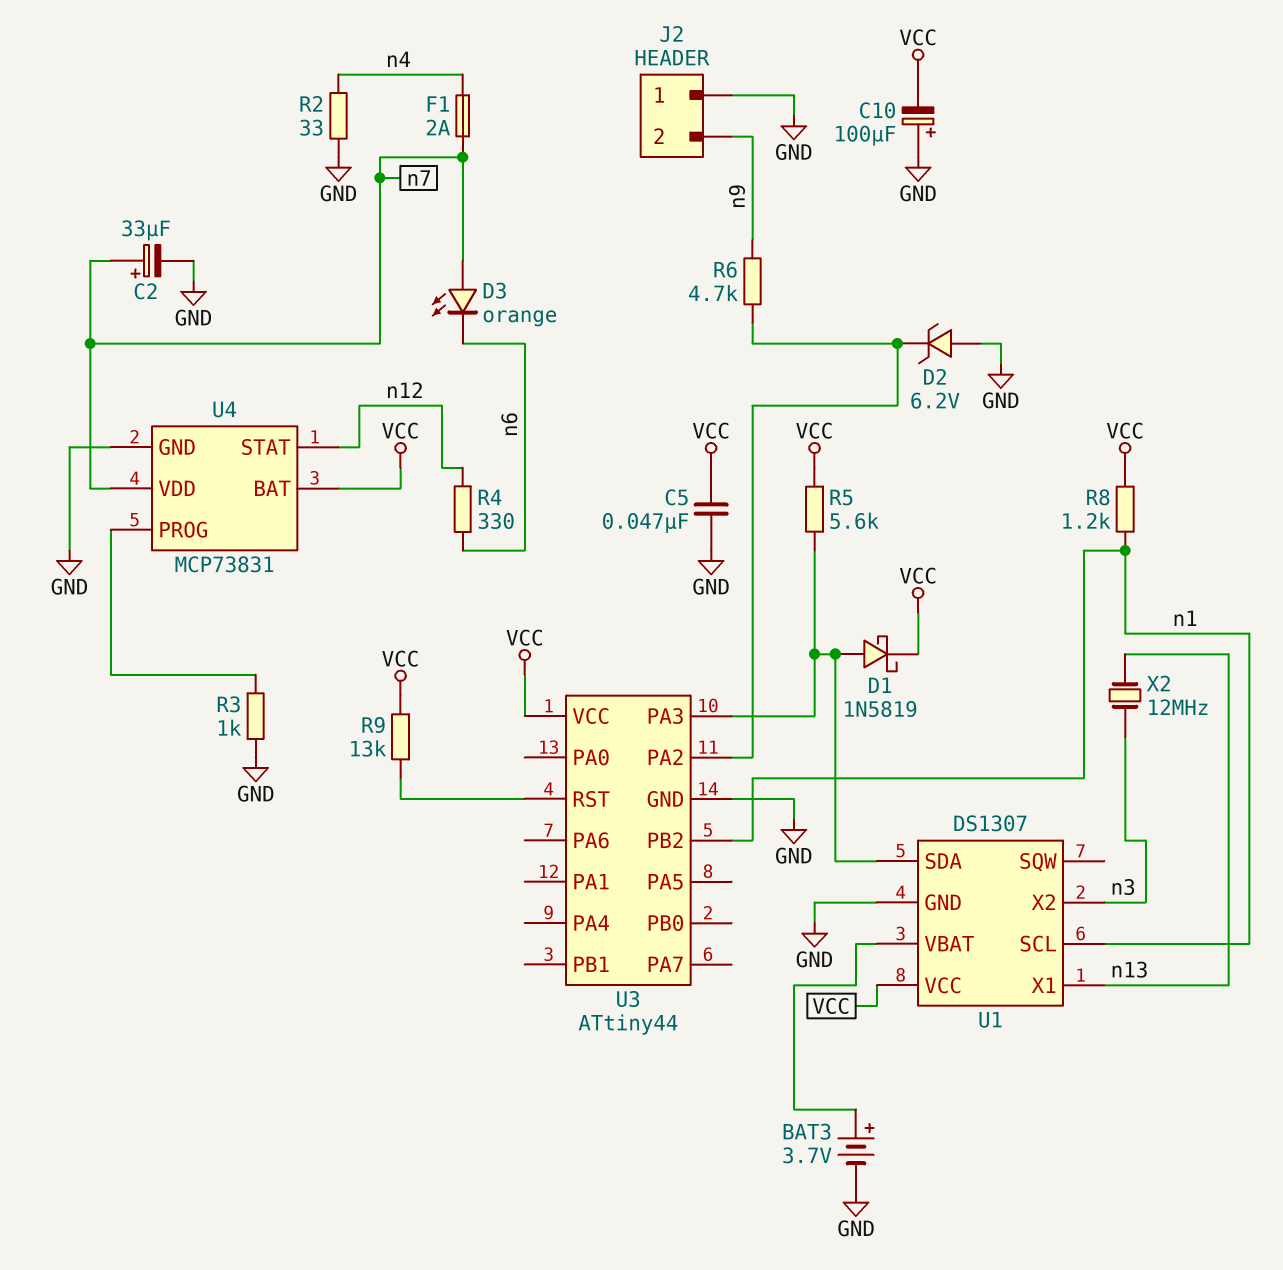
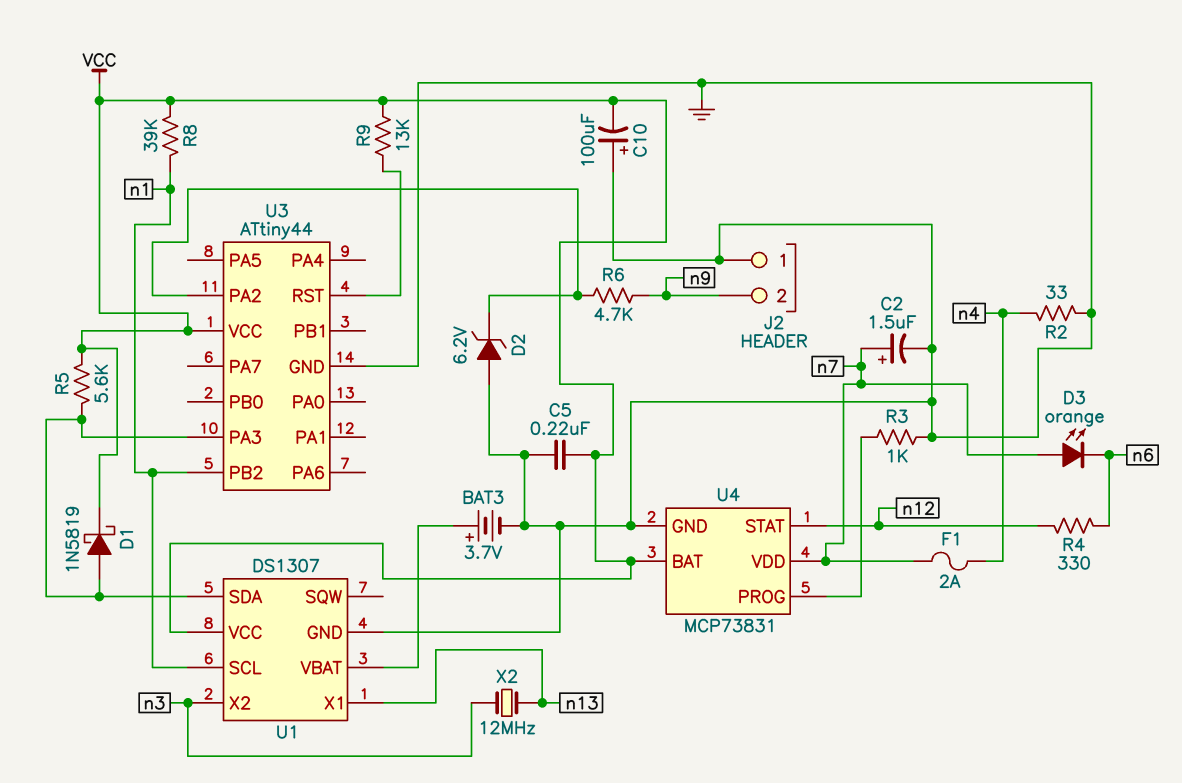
C2: 33uF (plus n7, minus GND) -> 1.5uF (plus n7, minus GND)
C5: 47nF (GND, VCC) -> 220nF (GND, VCC)
R8: 1.2k (VCC, n1) -> 39k (VCC, n1)

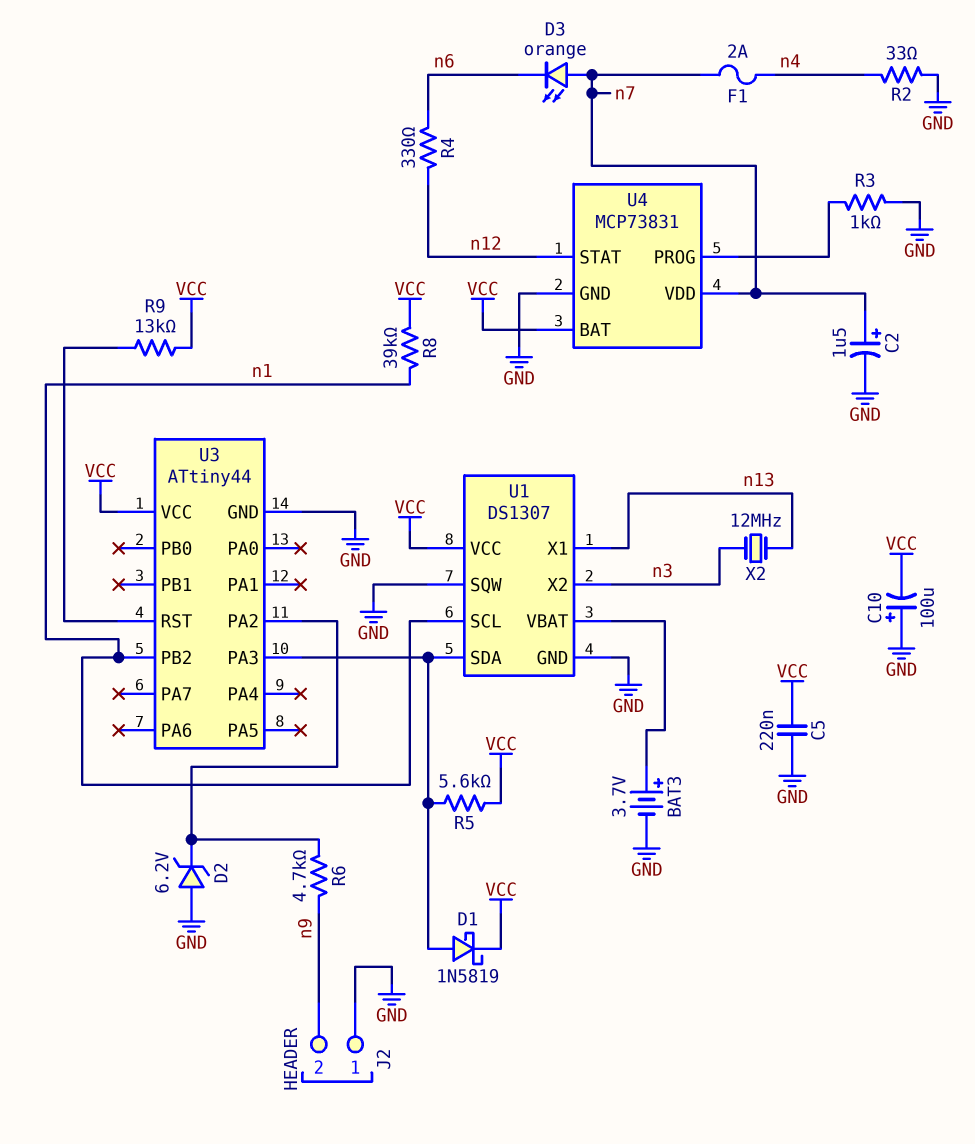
U1 pin SQW: none -> GND

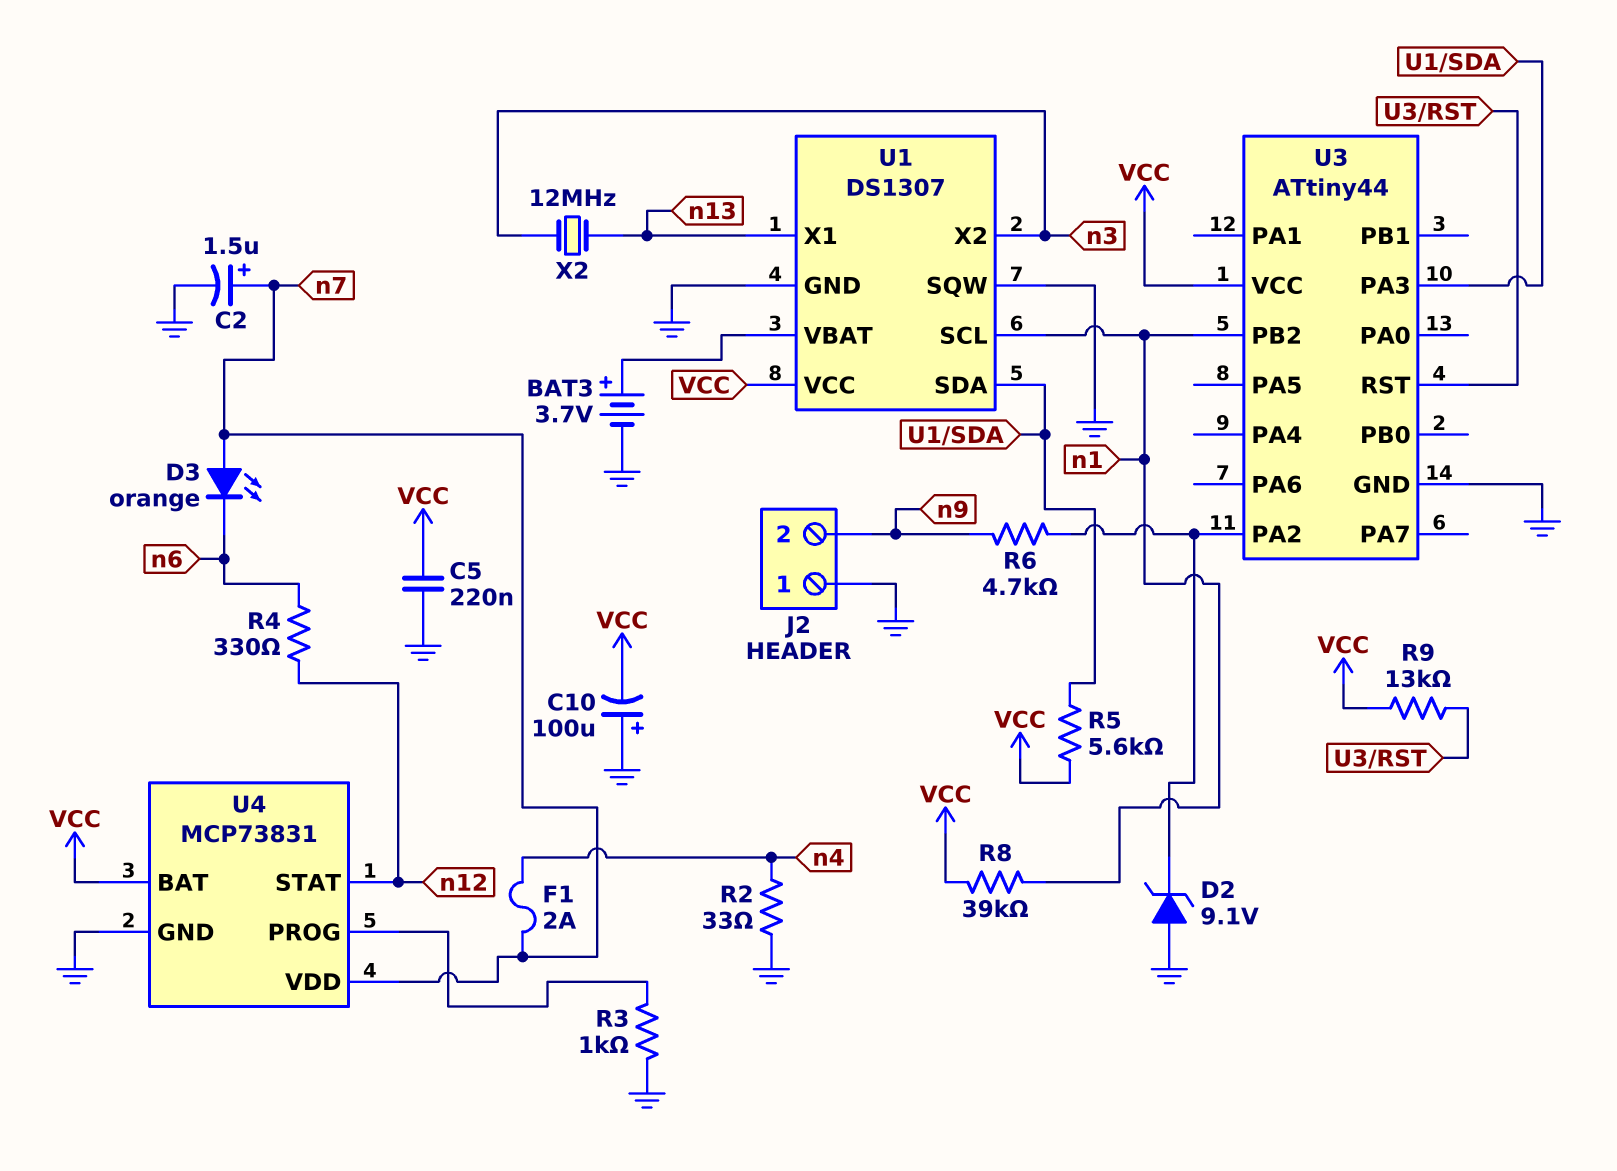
D1: schottky 1N5819 (A U1/SDA, K VCC) -> none
D2: zener 6.2V (A GND, K U3/PA2) -> zener 9.1V (A GND, K U3/PA2)

